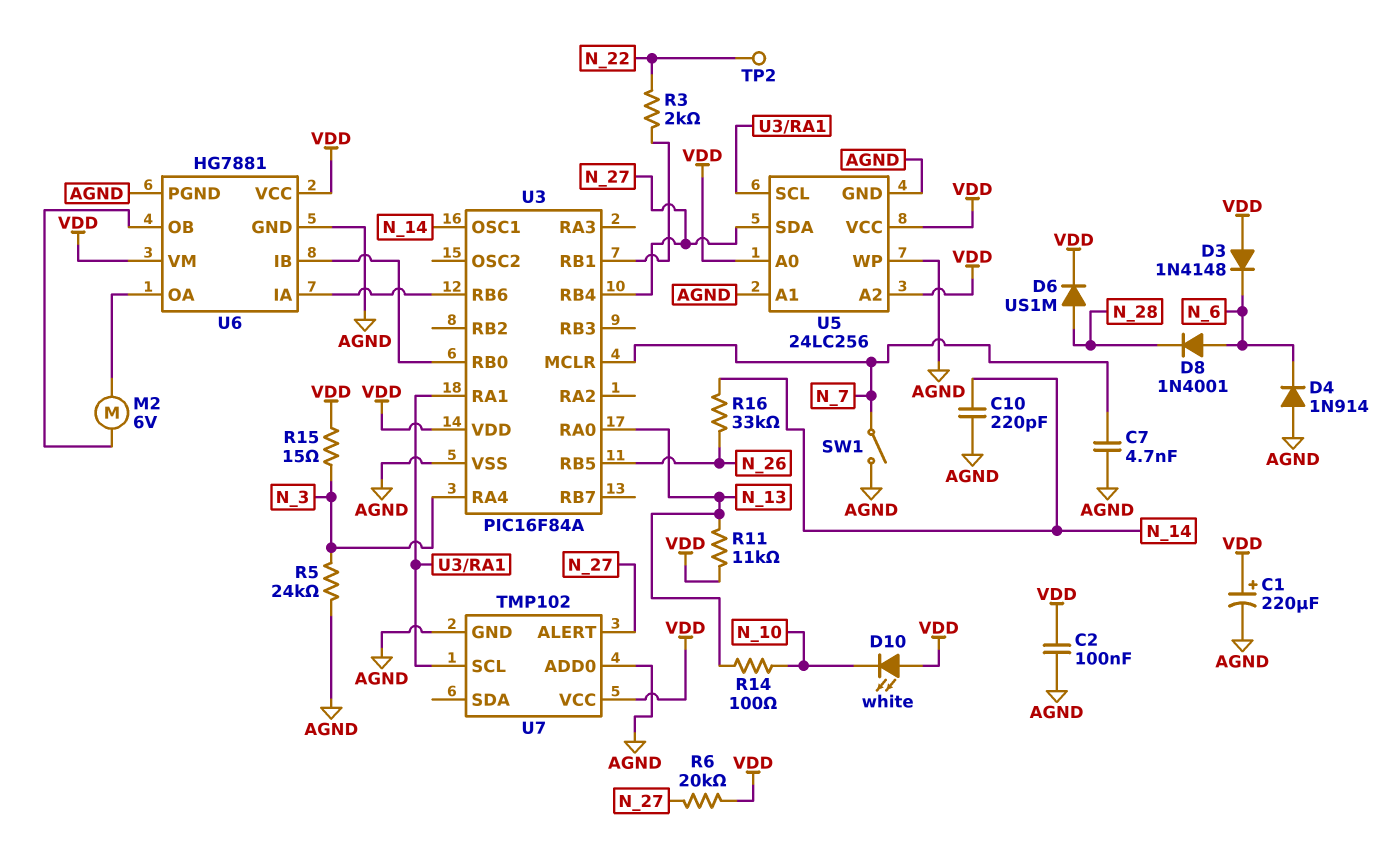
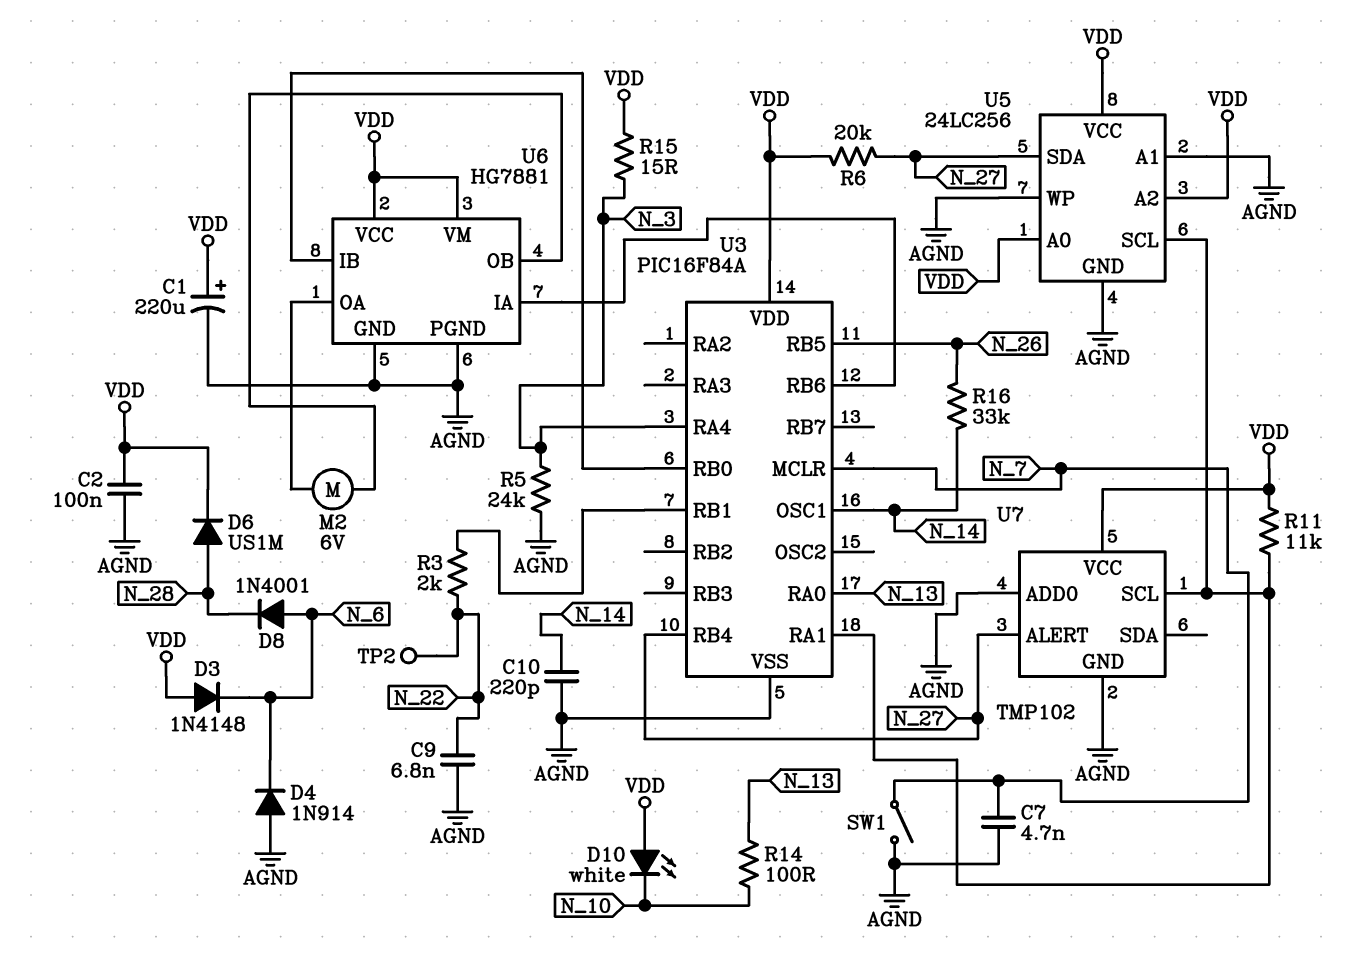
C9: none -> 6.8nF (AGND, N_22)
R11: 11k (N_13, VDD) -> 11k (U3/RA1, VDD)

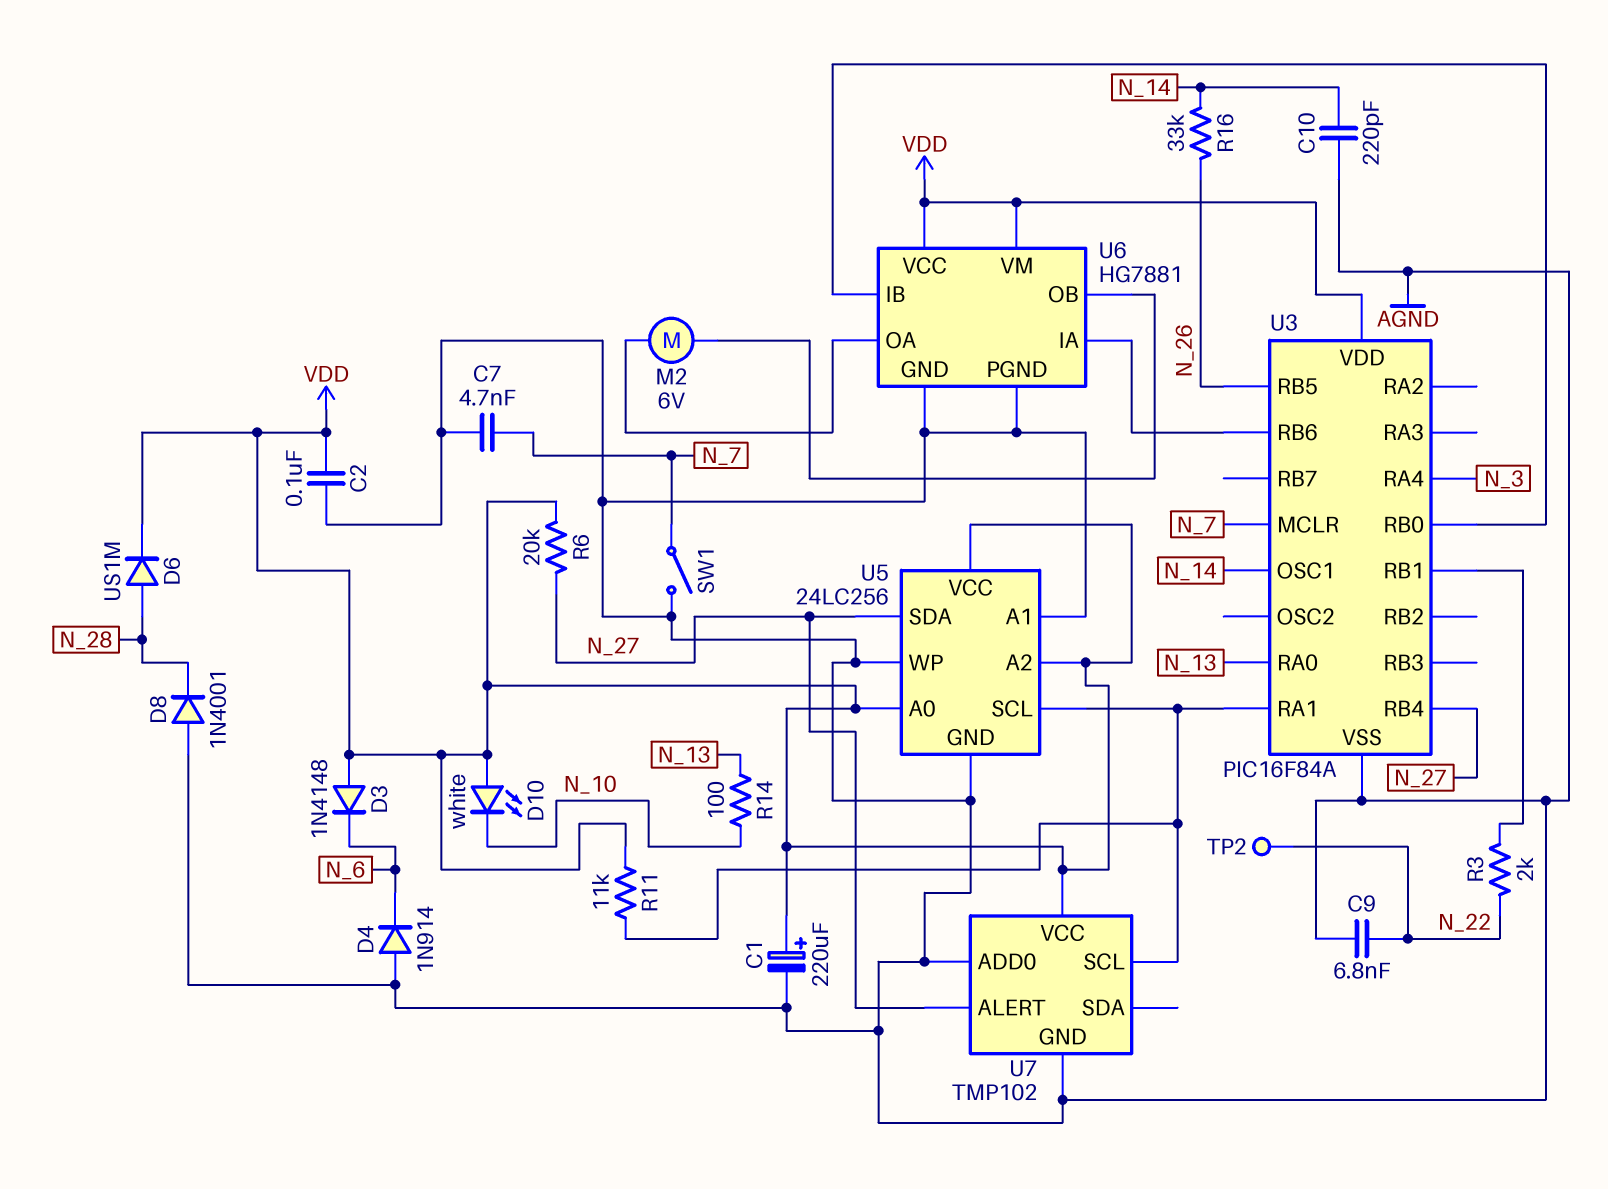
D8: diode 1N4001 (A N_6, K N_28) -> diode 1N4001 (A AGND, K N_28)
R5: 24k (AGND, N_3) -> none
R15: 15 (N_3, VDD) -> none

